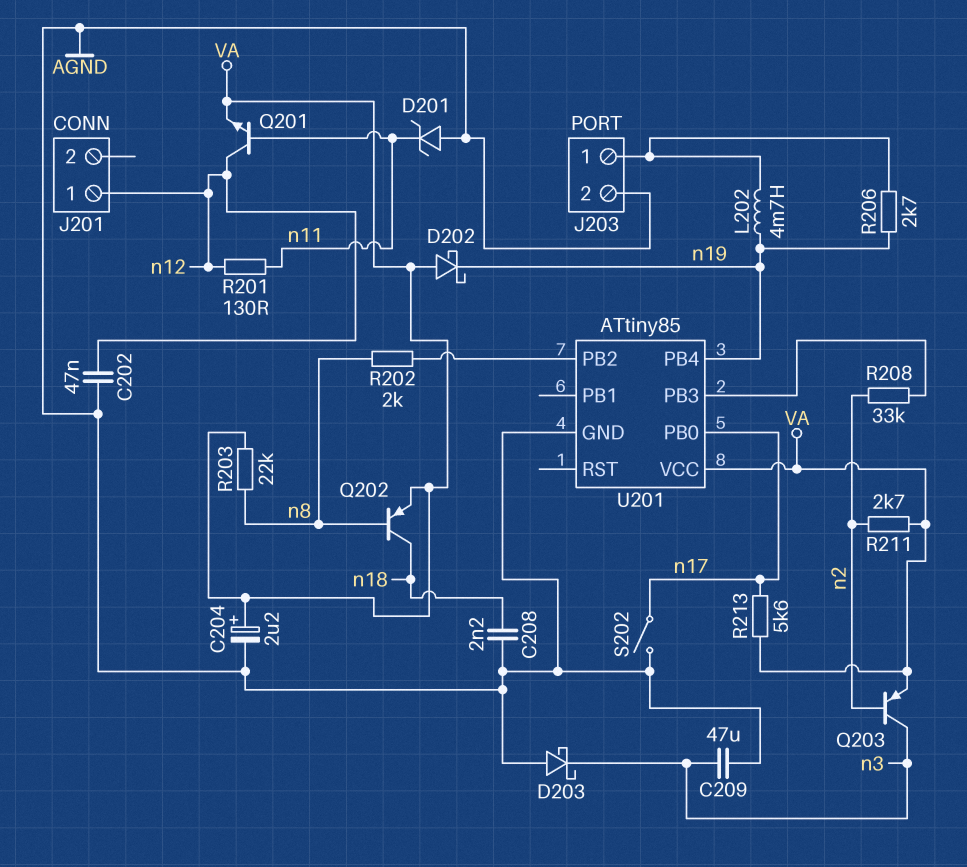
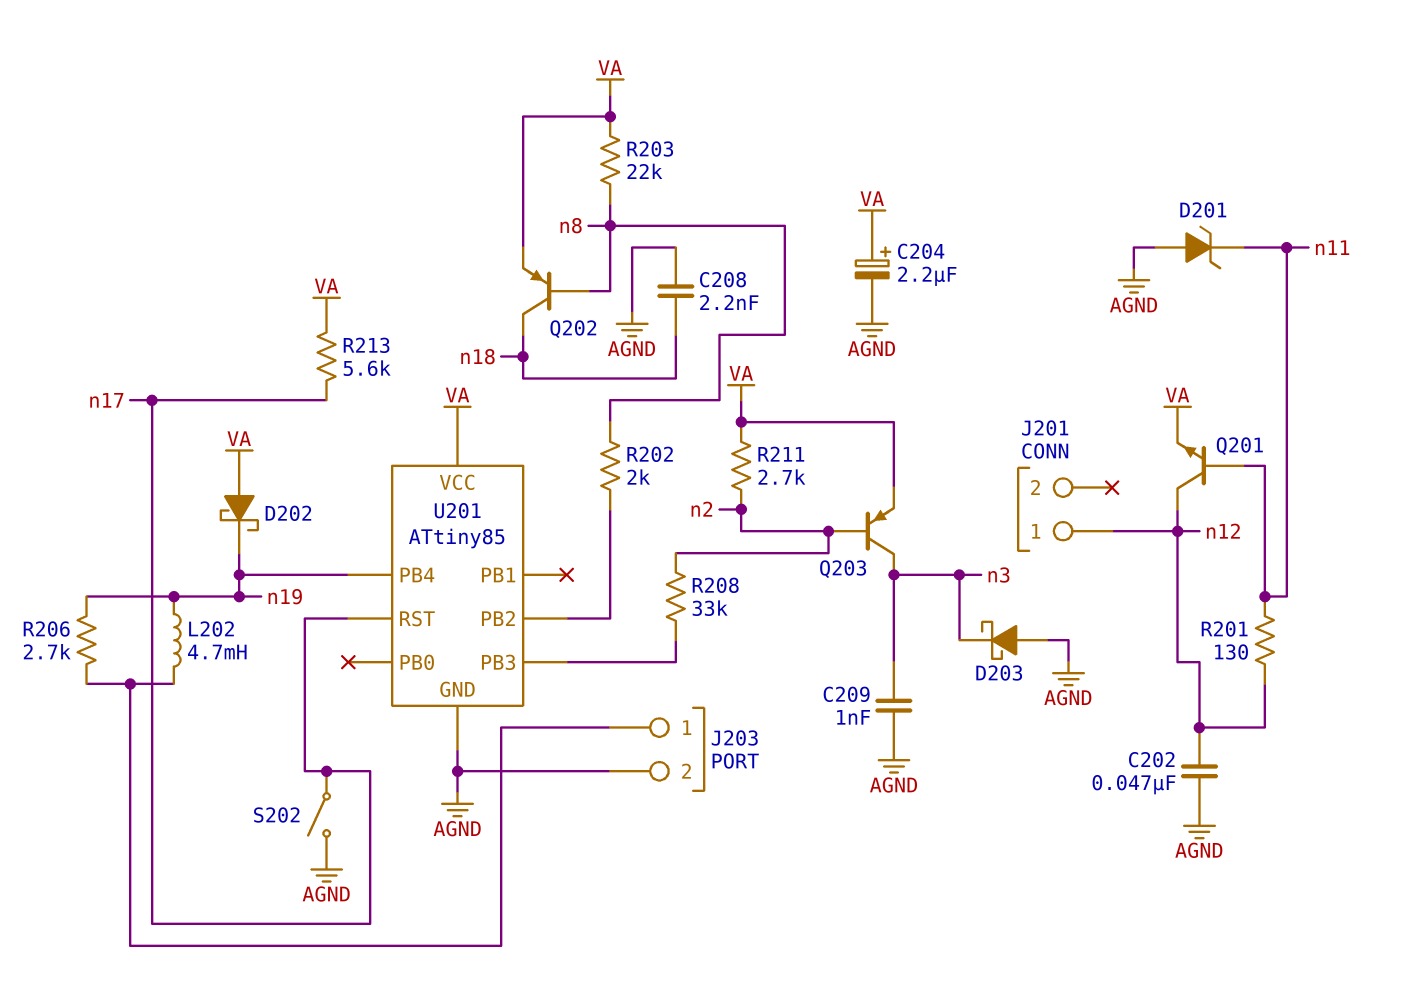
C209: 47uF (AGND, n3) -> 1nF (AGND, n3)
U201 pin PB0: n17 -> none
U201 pin RST: none -> n17

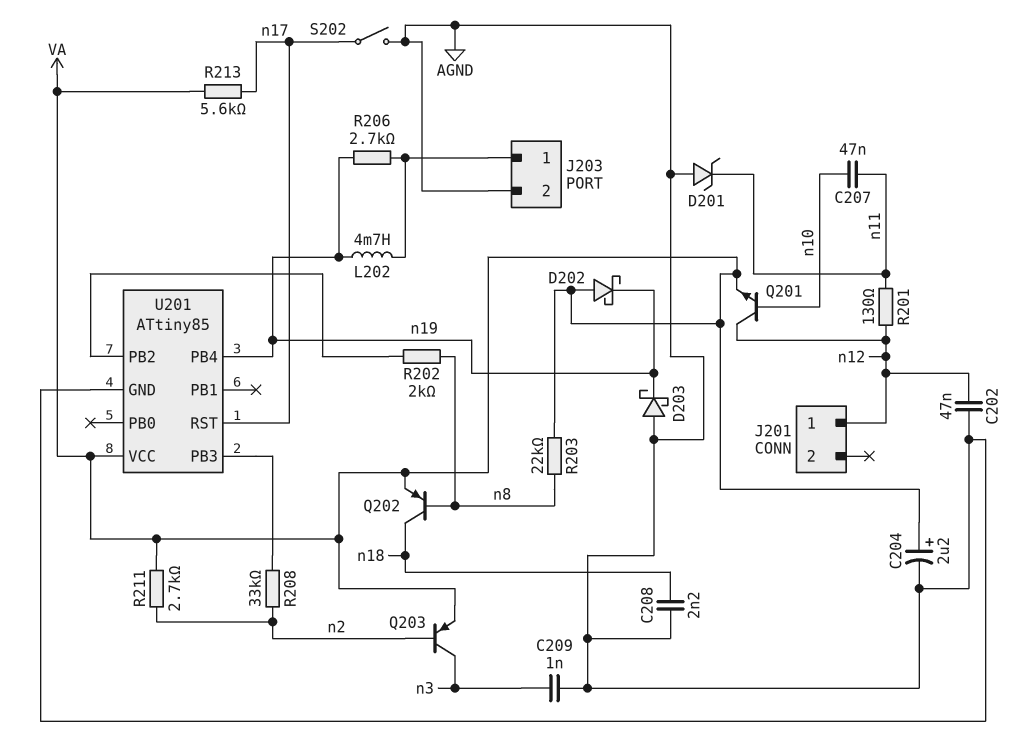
C207: none -> 47nF (n10, n11)
D203: schottky (A AGND, K n3) -> schottky (A AGND, K n19)
Q201: NPN (B n11, C n12, E VA) -> NPN (B n10, C n12, E VA)

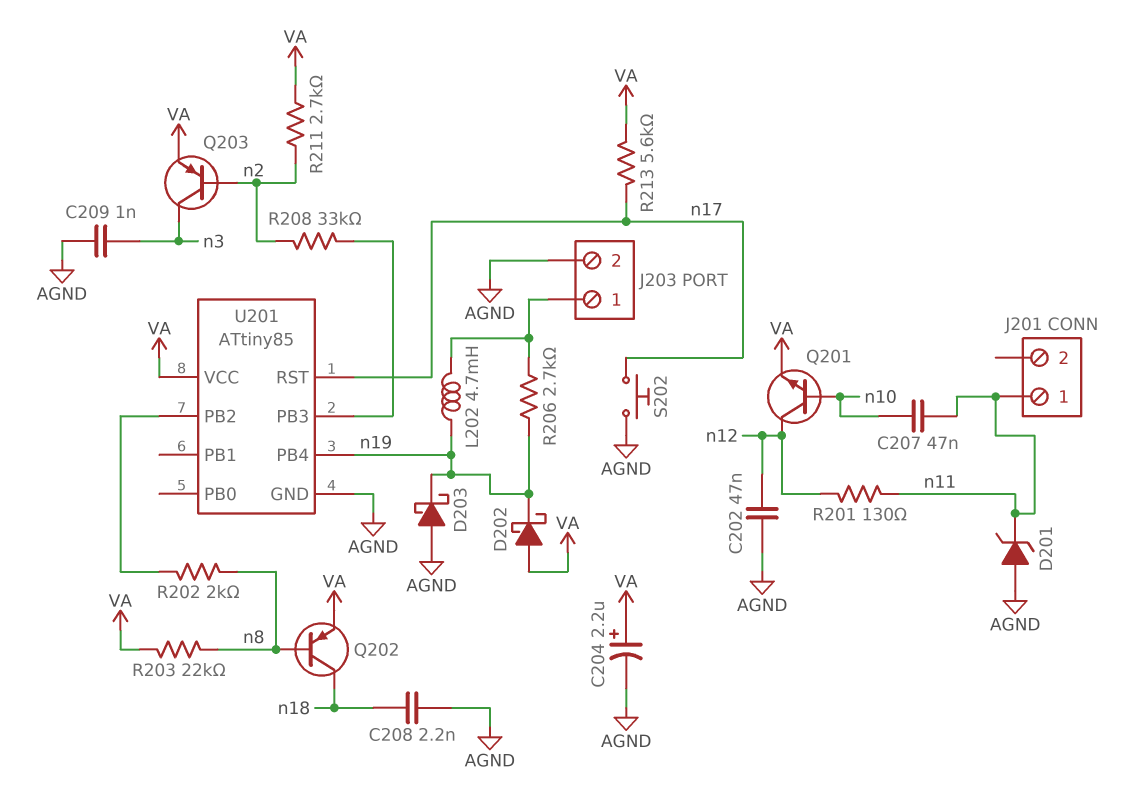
J201 pin 1: n12 -> n11
S202: switch (AGND, n17) -> button (AGND, n17)

